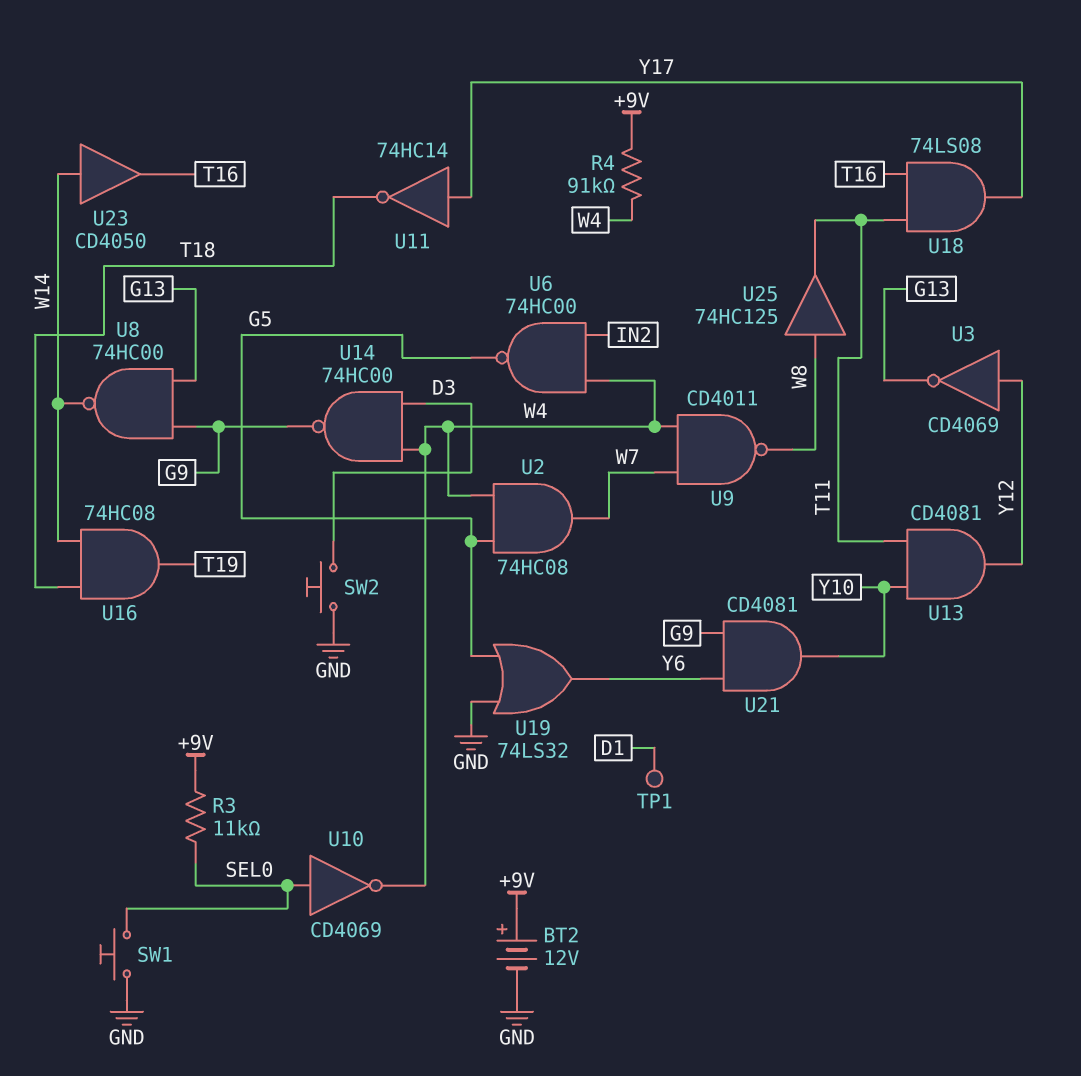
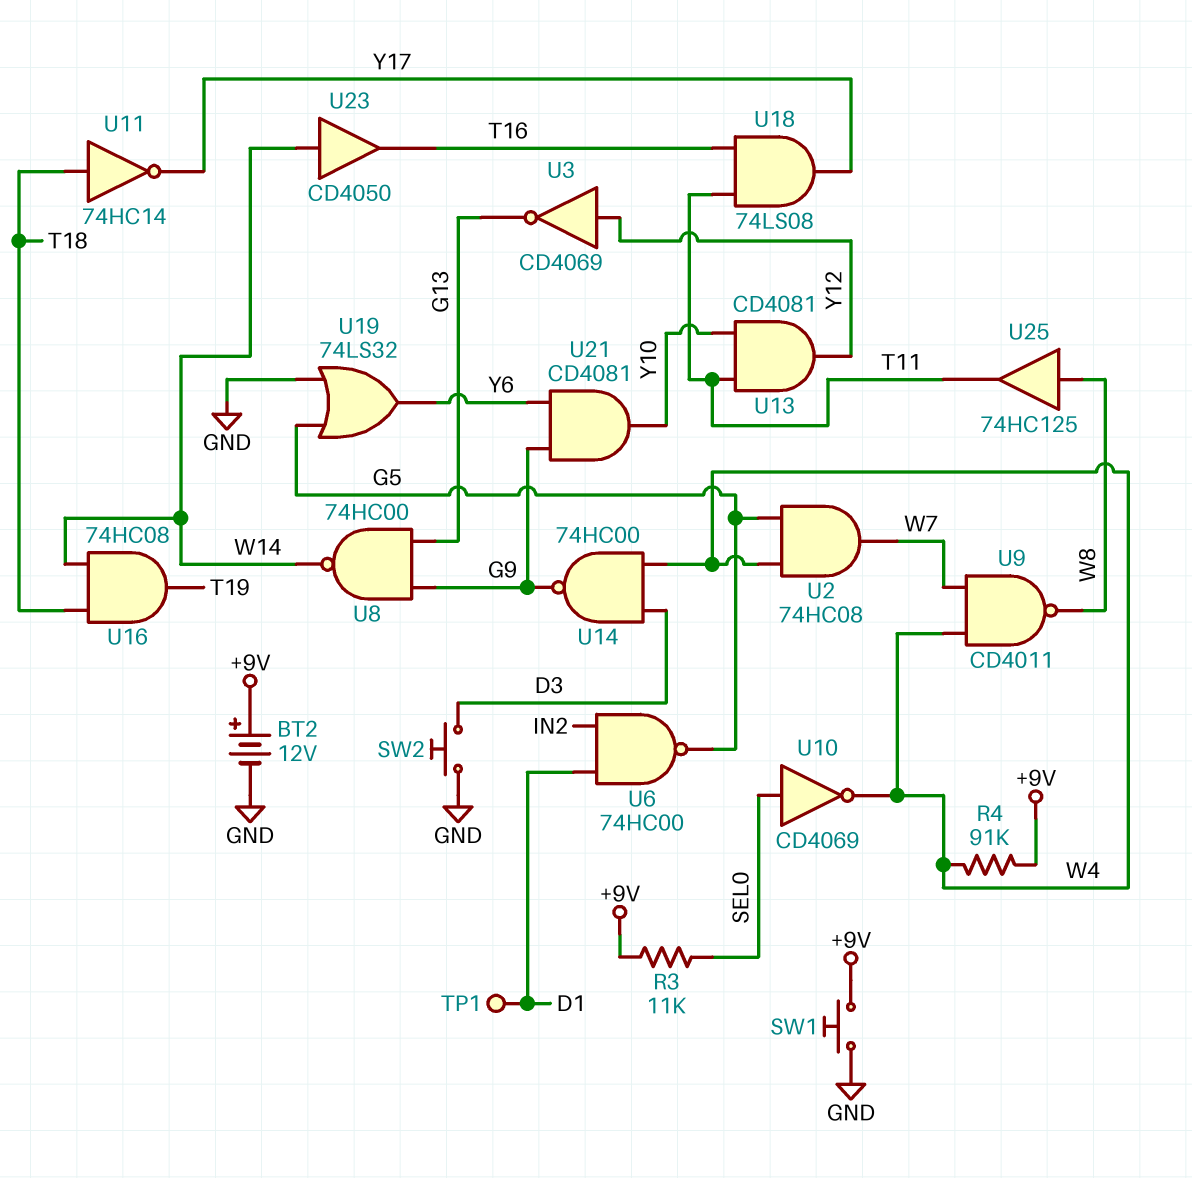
SW1: button (GND, SEL0) -> button (+9V, GND)
U6: NAND 74HC00 (in IN2, in W4, out G5) -> NAND 74HC00 (in D1, in IN2, out G5)
U11: NOT 74HC14 (in Y17, out T18) -> NOT 74HC14 (in T18, out Y17)

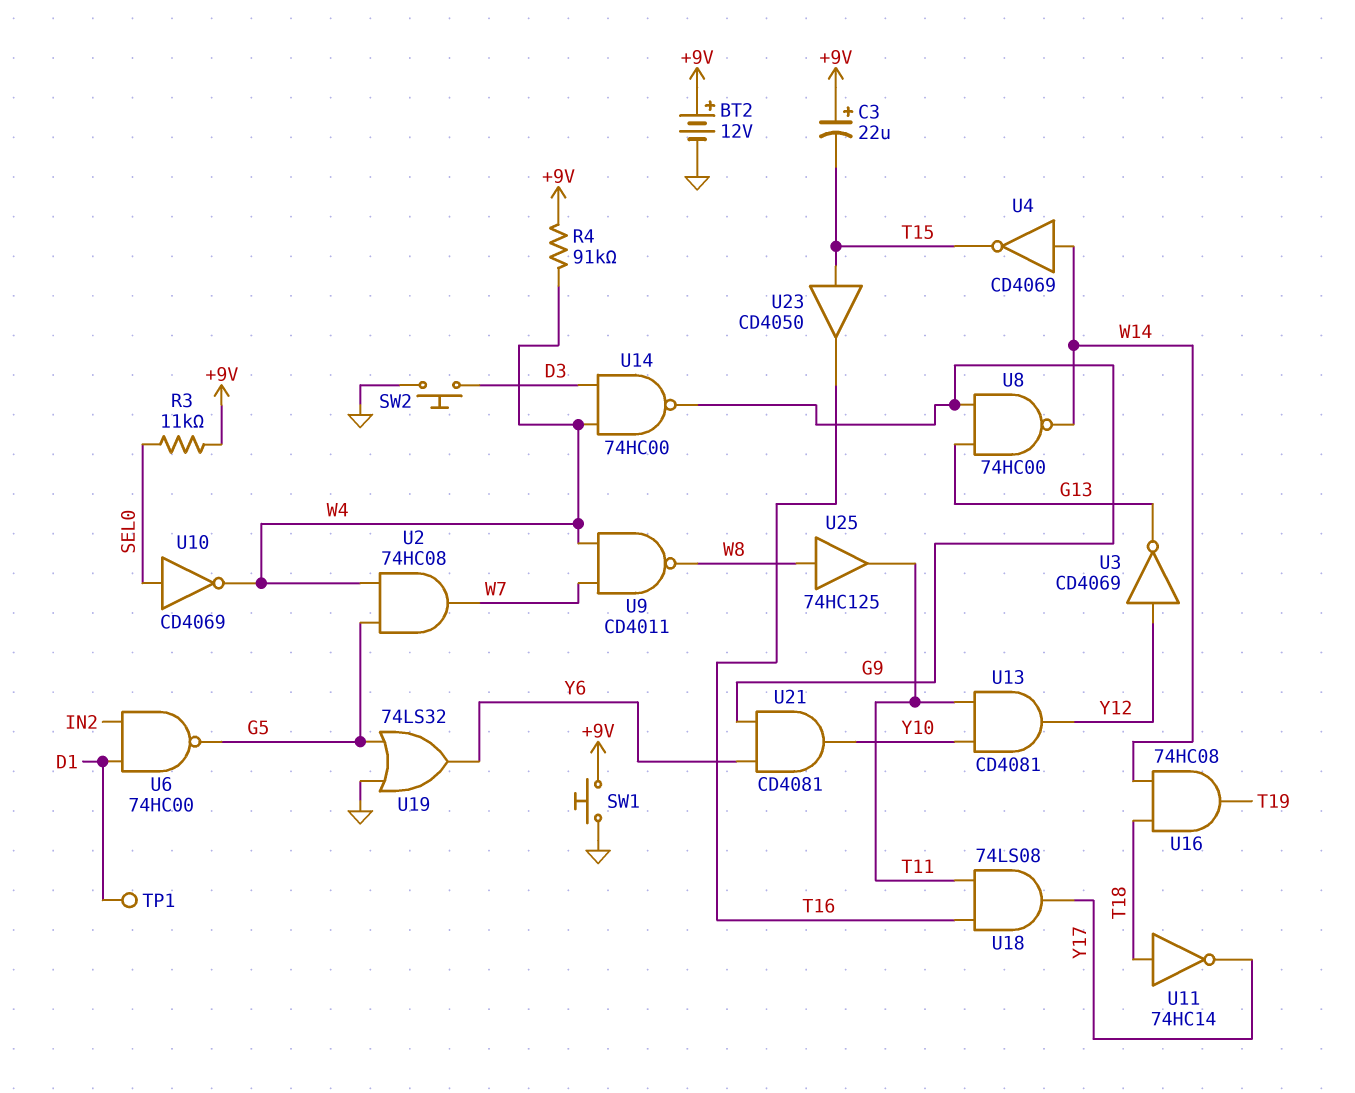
C3: none -> 22uF (plus +9V, minus T15)
U4: none -> NOT CD4069 (in W14, out T15)
U23: buffer CD4050 (in W14, out T16) -> buffer CD4050 (in T15, out T16)

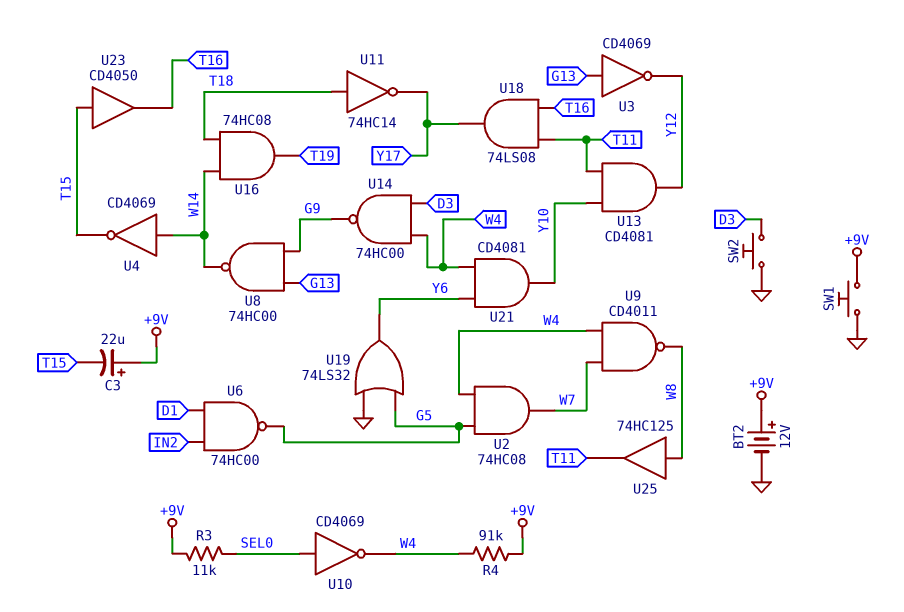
TP1: test point (D1) -> none
U3: NOT CD4069 (in Y12, out G13) -> NOT CD4069 (in G13, out Y12)
U21: AND CD4081 (in G9, in Y6, out Y10) -> AND CD4081 (in W4, in Y6, out Y10)

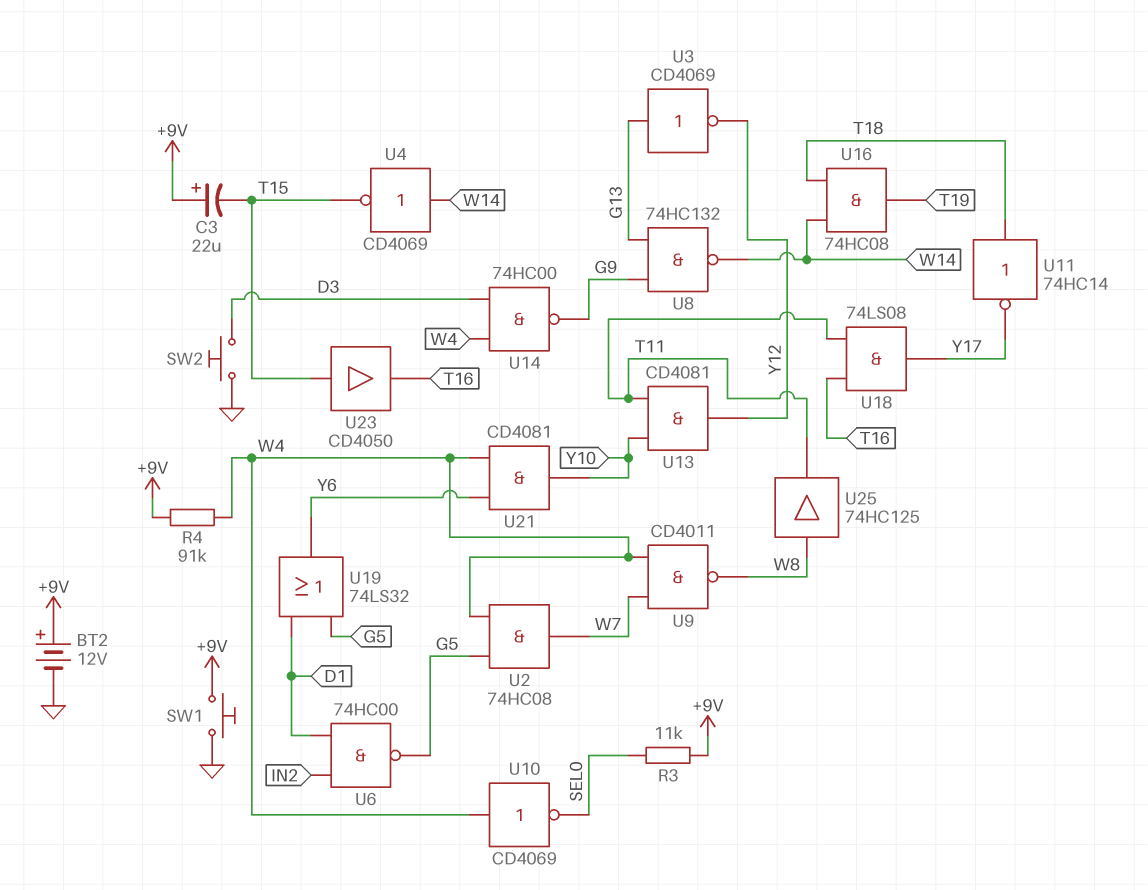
U8: NAND 74HC00 (in G9, in G13, out W14) -> NAND 74HC132 (in G9, in G13, out W14)
U10: NOT CD4069 (in SEL0, out W4) -> NOT CD4069 (in W4, out SEL0)
U19: OR 74LS32 (in G5, in GND, out Y6) -> OR 74LS32 (in D1, in G5, out Y6)

